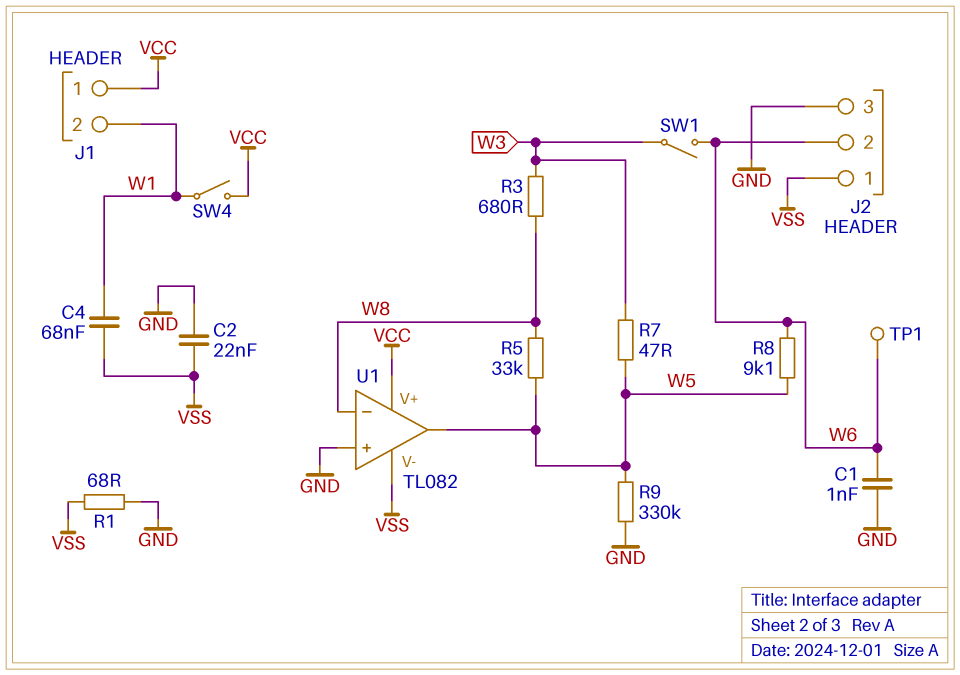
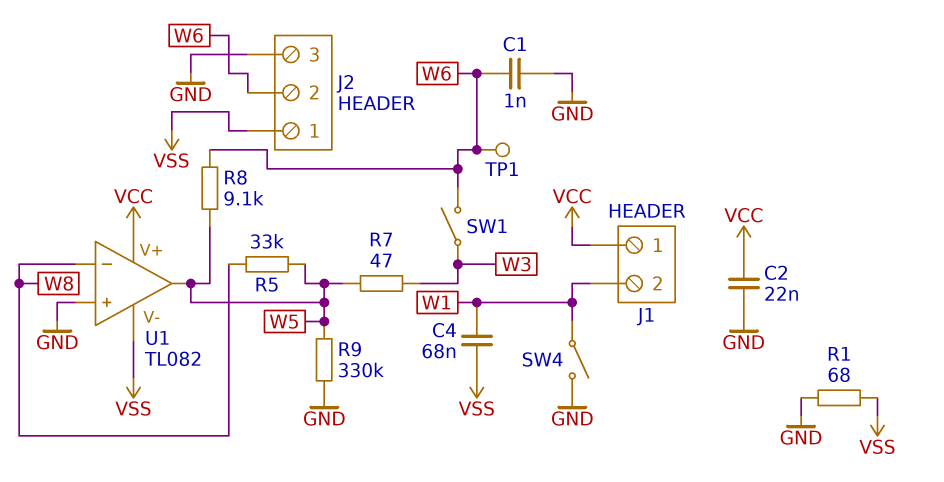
C2: 22nF (GND, VSS) -> 22nF (GND, VCC)
R3: 680 (W3, W8) -> none
SW4: switch (VCC, W1) -> switch (GND, W1)

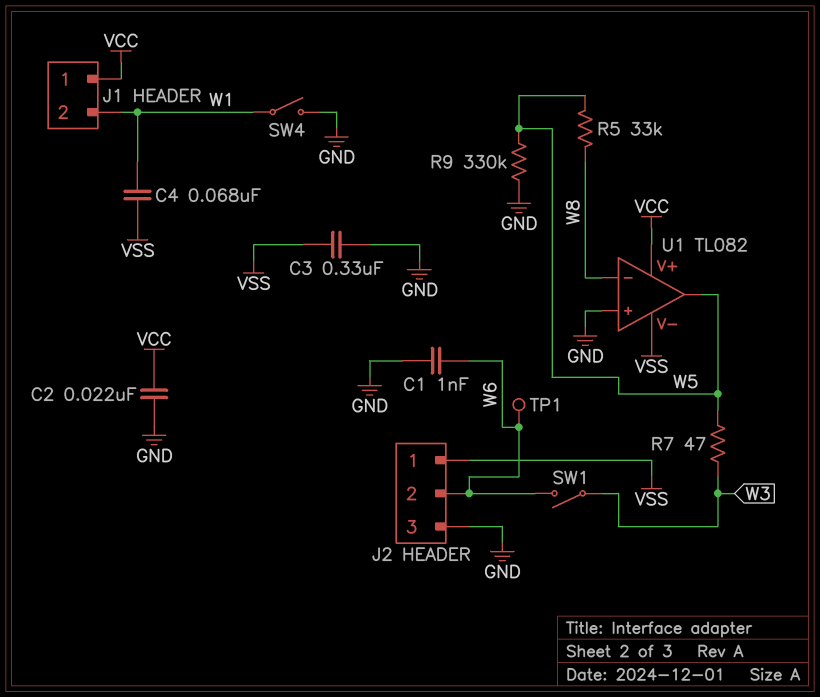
C3: none -> 330nF (GND, VSS)
R1: 68 (GND, VSS) -> none
R8: 9.1k (W5, W6) -> none

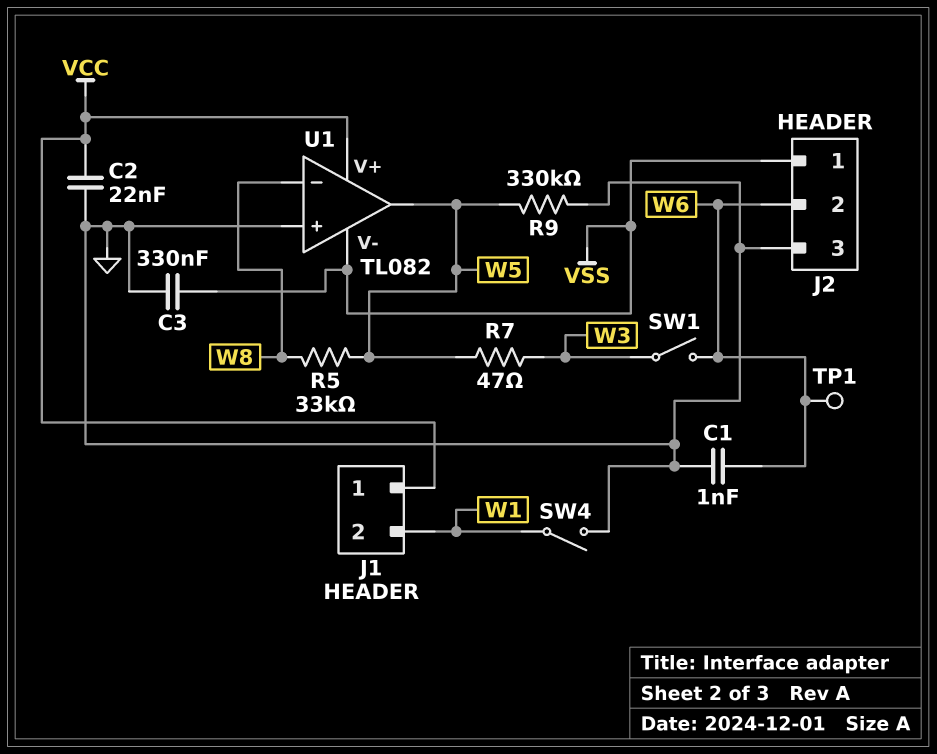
C4: 68nF (VSS, W1) -> none

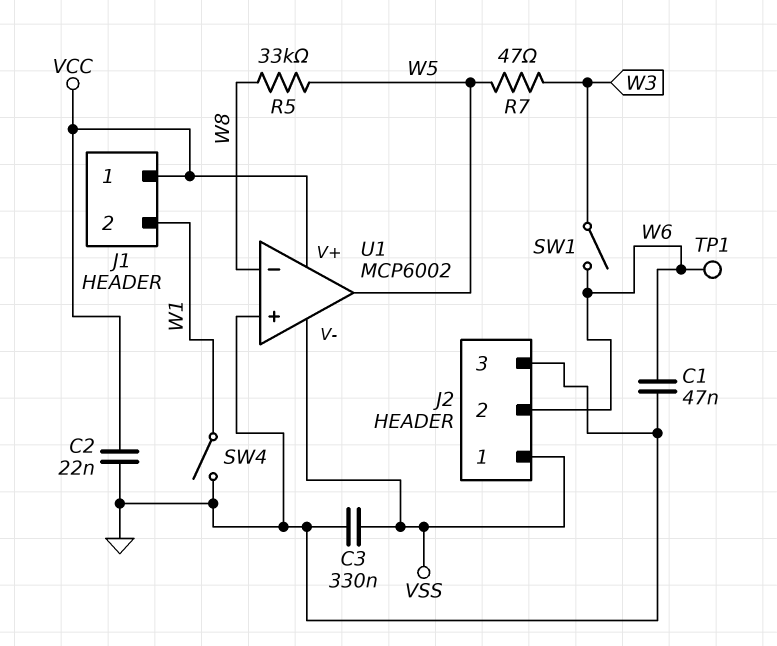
C1: 1nF (GND, W6) -> 47nF (GND, W6)
R9: 330k (GND, W5) -> none
U1: TL082 -> MCP6002

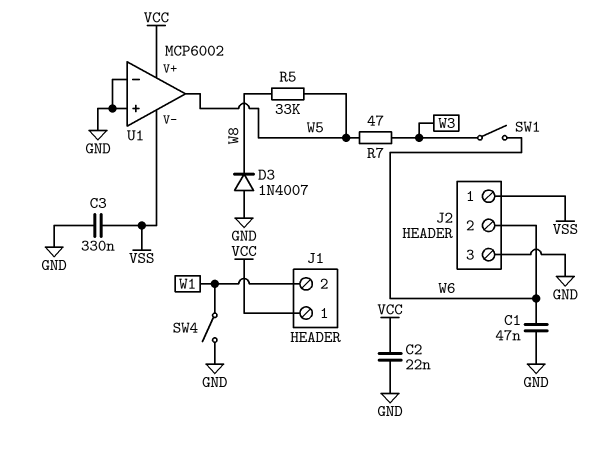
D3: none -> diode 1N4007 (A GND, K W8)
TP1: test point (W6) -> none
U1 pin in-: W8 -> GND

